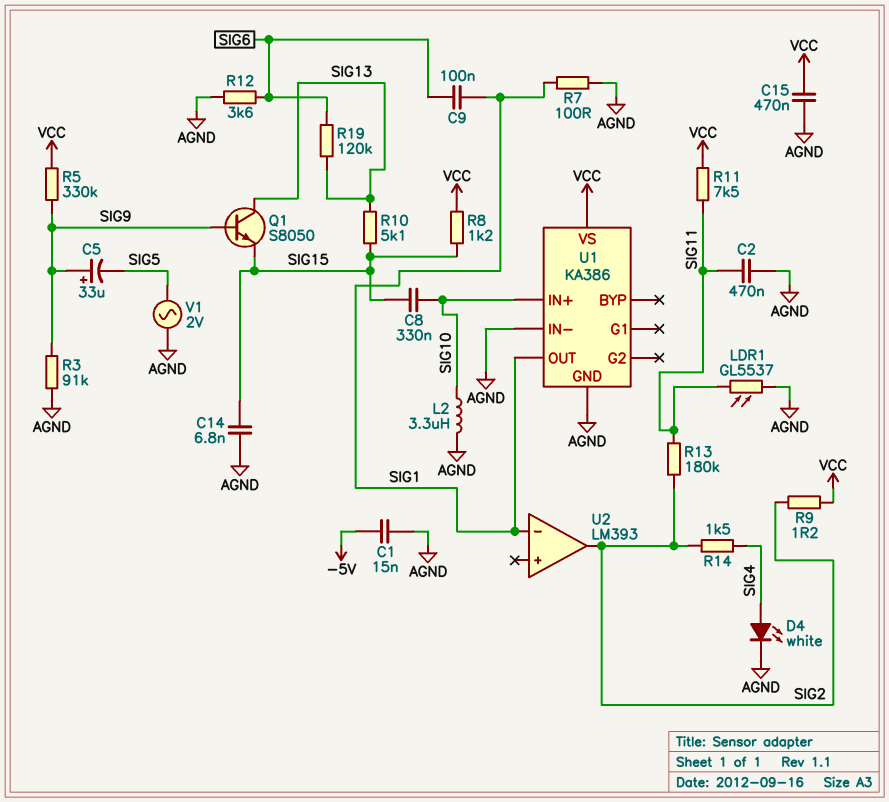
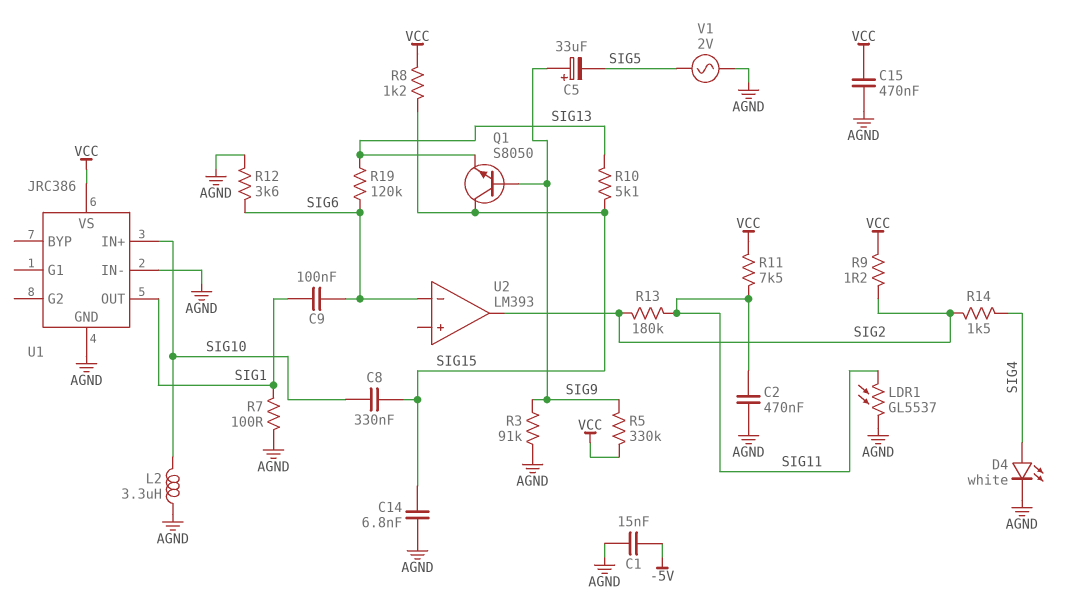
Q1: NPN S8050 (B SIG9, C SIG13, E SIG15) -> NPN S8050 (B SIG9, C SIG15, E SIG13)
U1: KA386 -> JRC386
U2 pin in-: SIG1 -> SIG6

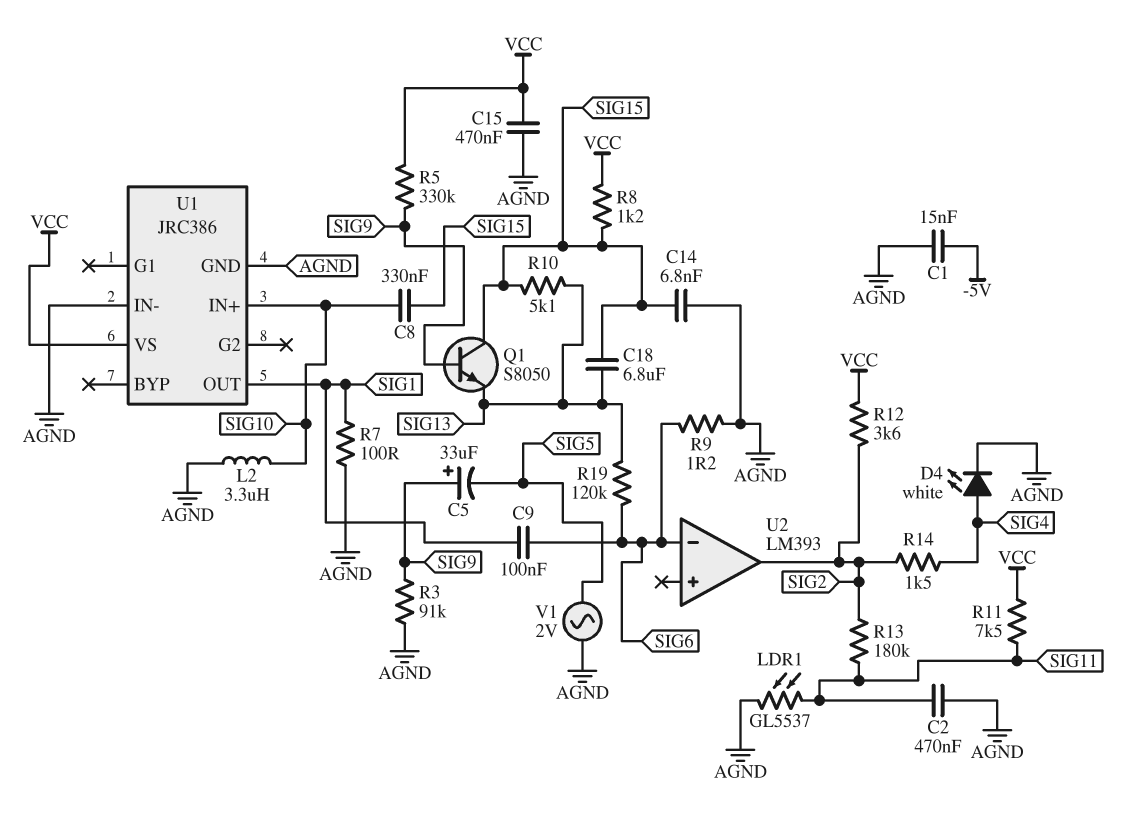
C18: none -> 6.8uF (SIG13, SIG15)
R9: 1.2 (SIG2, VCC) -> 1.2 (AGND, SIG6)
R12: 3.6k (AGND, SIG6) -> 3.6k (SIG2, VCC)

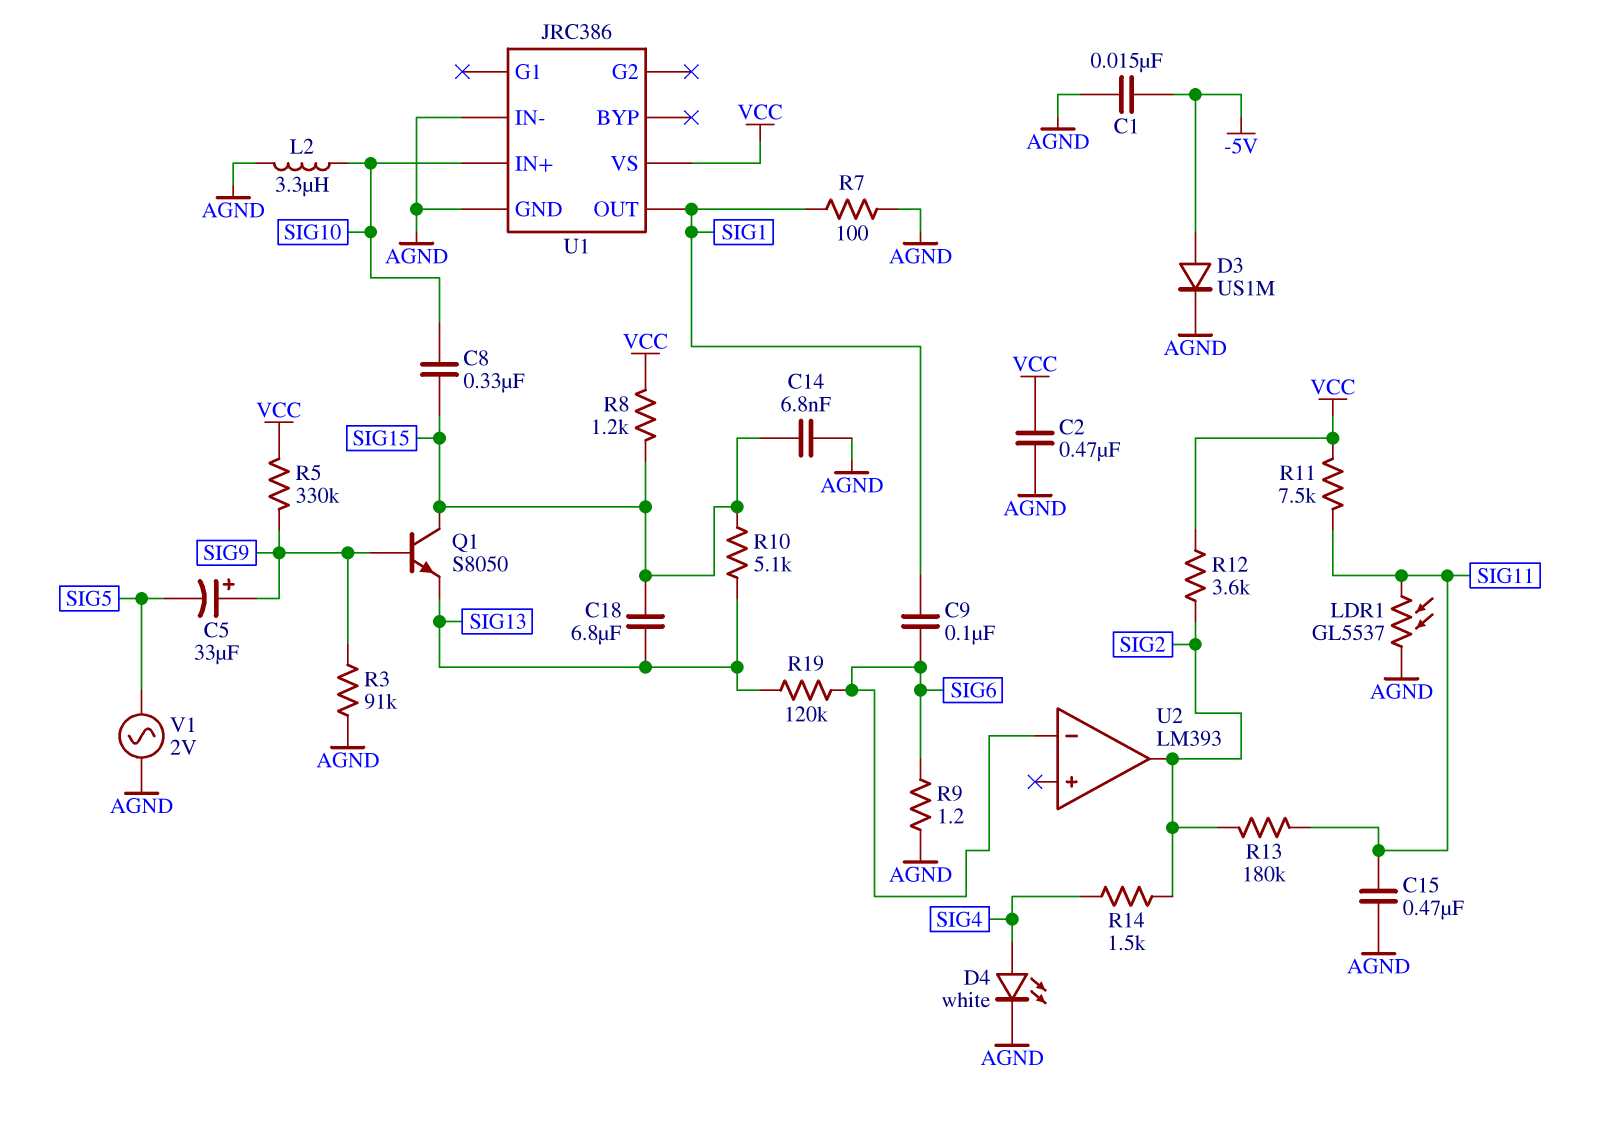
C2: 470nF (AGND, SIG11) -> 470nF (AGND, VCC)
C15: 470nF (AGND, VCC) -> 470nF (AGND, SIG11)
D3: none -> diode US1M (A -5V, K AGND)

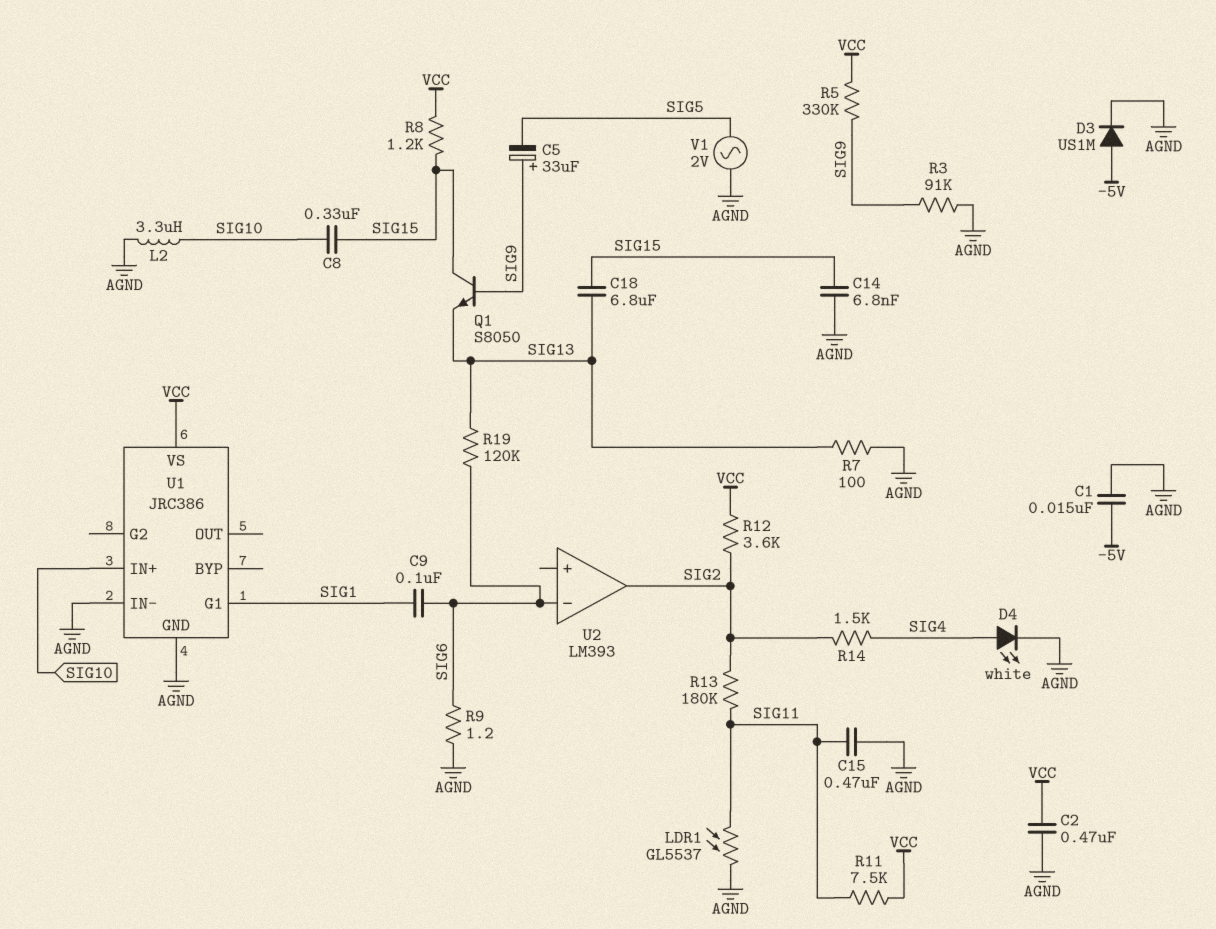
R7: 100 (AGND, SIG1) -> 100 (AGND, SIG13)
R10: 5.1k (SIG13, SIG15) -> none
U1 pin G1: none -> SIG1
U1 pin OUT: SIG1 -> none

